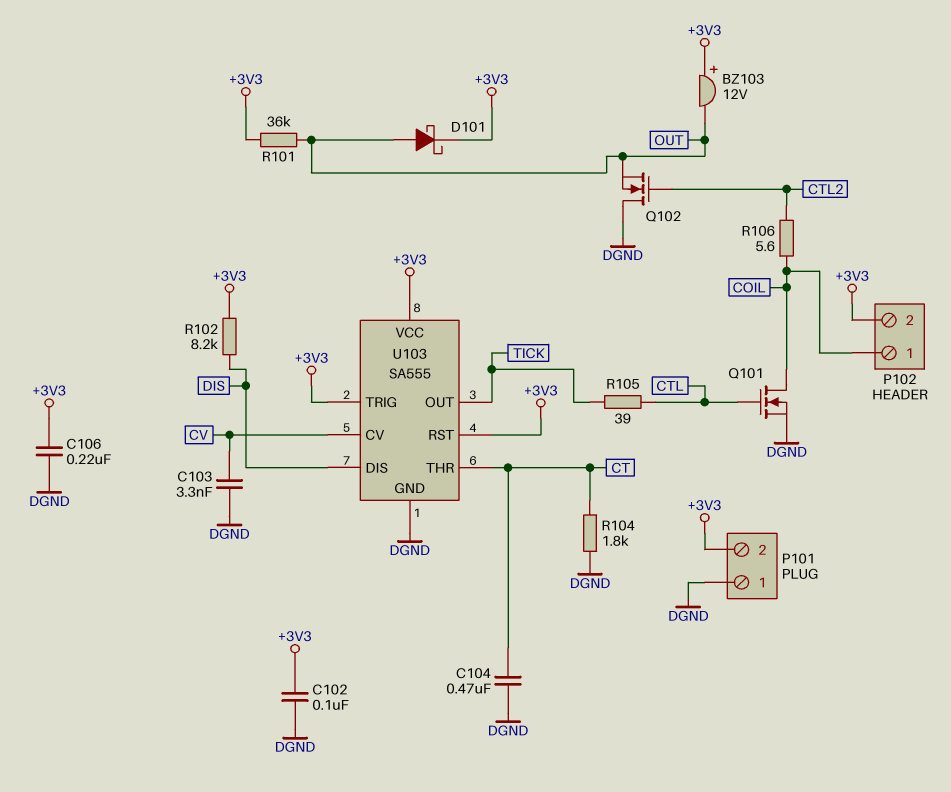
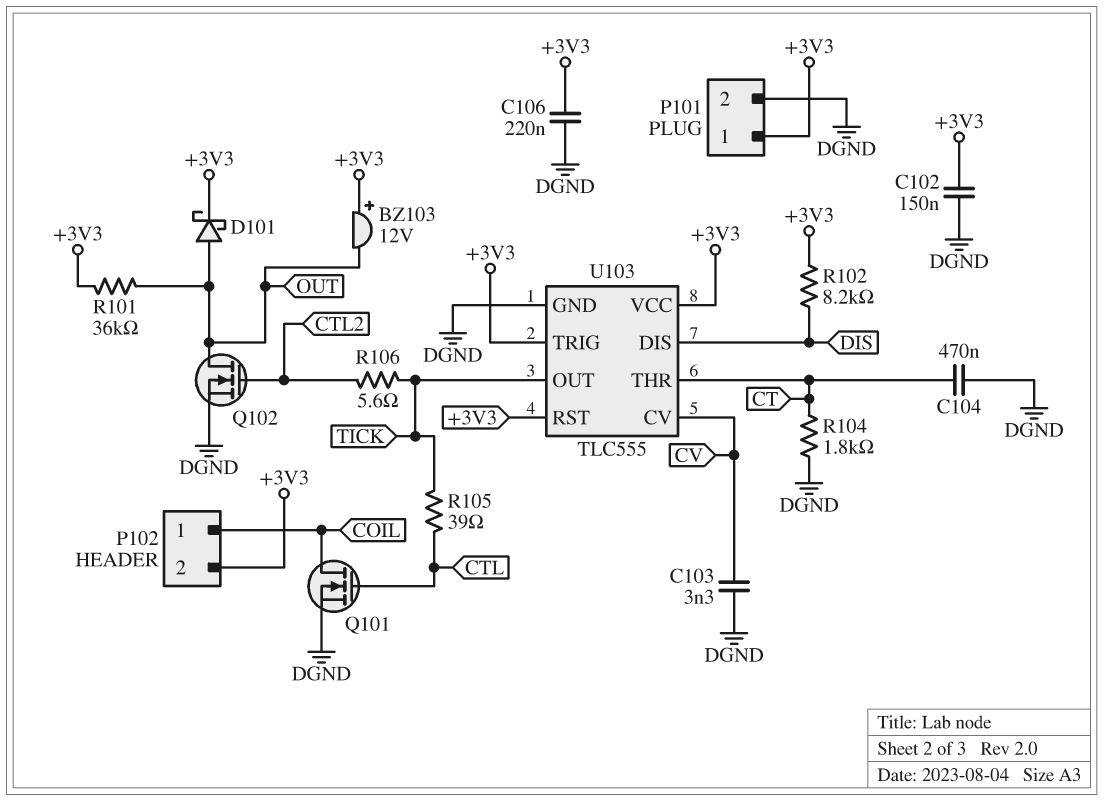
C102: 100nF (+3V3, DGND) -> 150nF (+3V3, DGND)
P101 pin 1: DGND -> +3V3
P101 pin 2: +3V3 -> DGND
Q102: NMOS (G CTL2, D DGND, S OUT) -> NMOS (G CTL2, D OUT, S DGND)
R106: 5.6 (COIL, CTL2) -> 5.6 (CTL2, TICK)
U103: SA555 -> TLC555

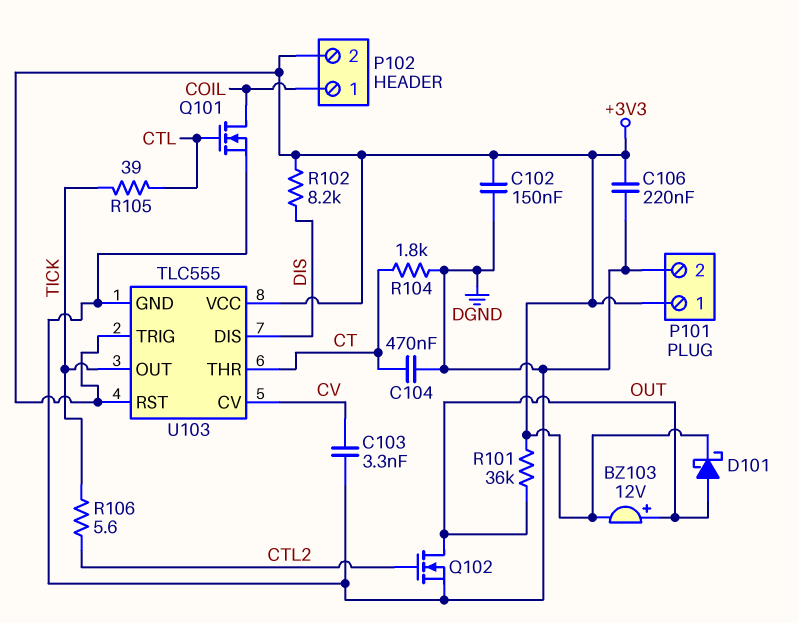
BZ103: buzzer 12V (plus +3V3, minus OUT) -> buzzer 12V (plus OUT, minus +3V3)

